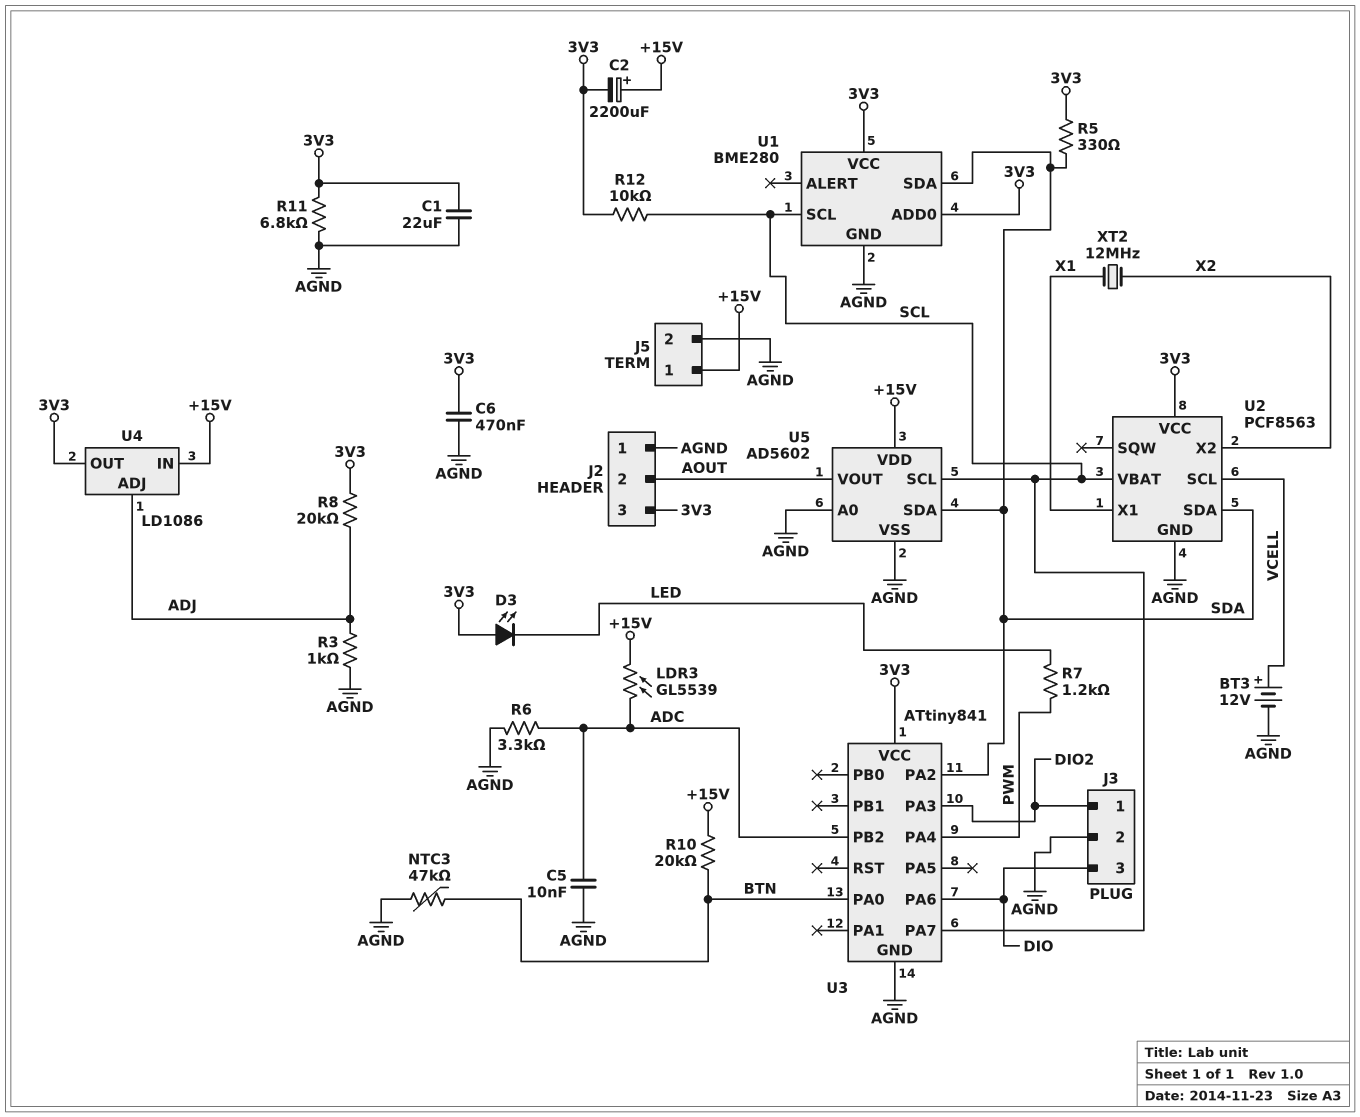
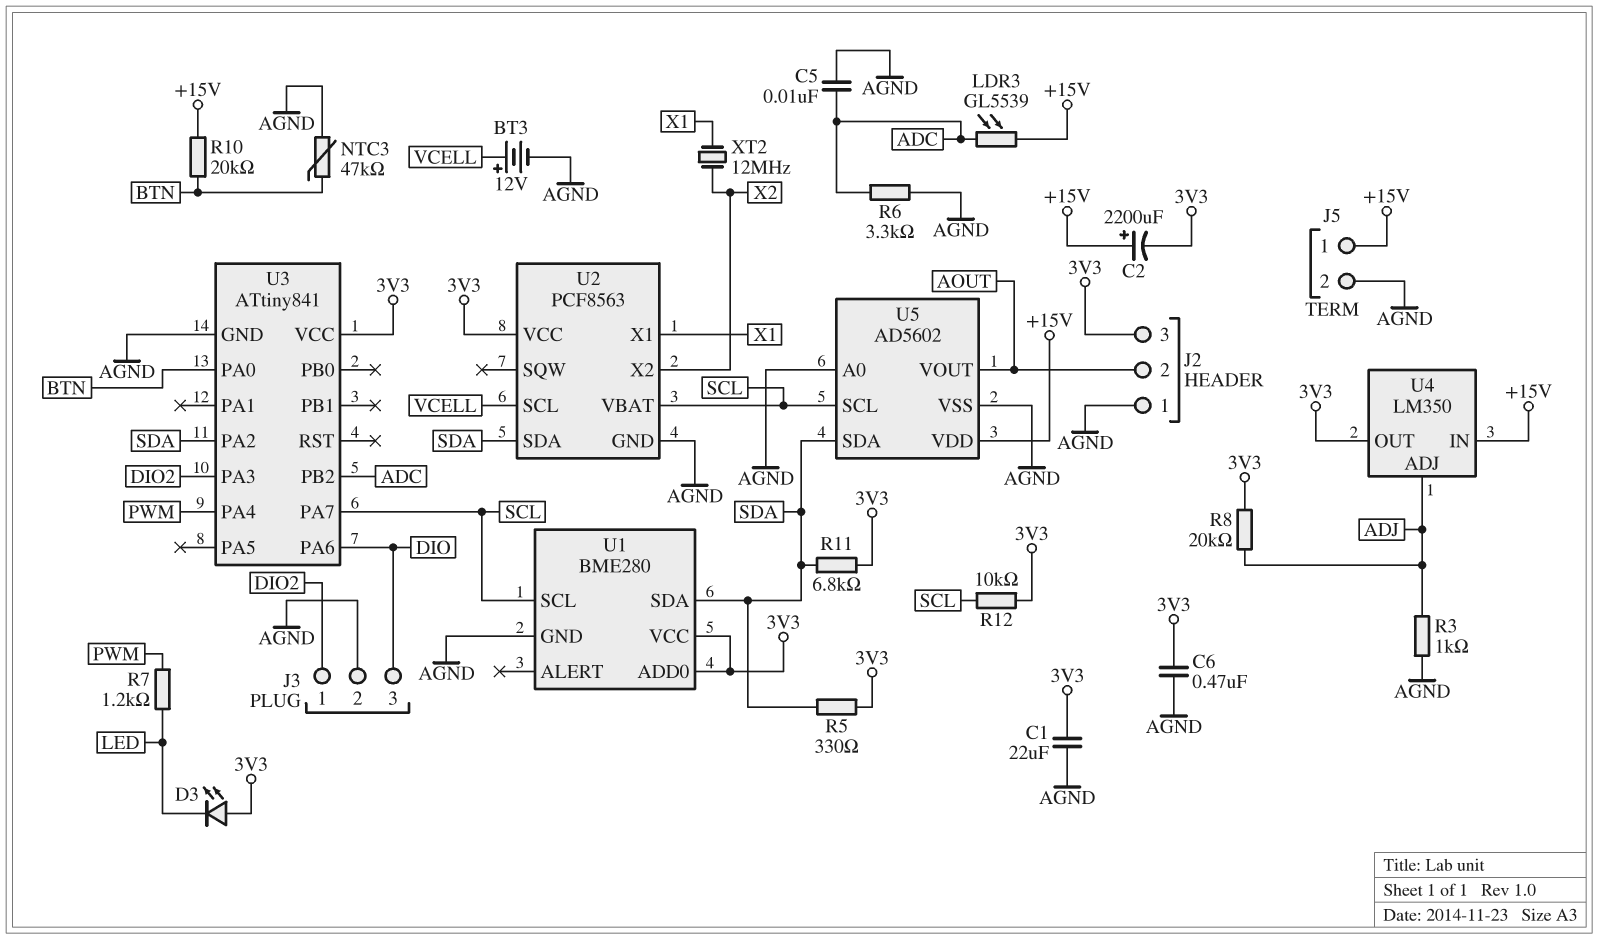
R11: 6.8k (3V3, AGND) -> 6.8k (3V3, SDA)
U4: LD1086 -> LM350

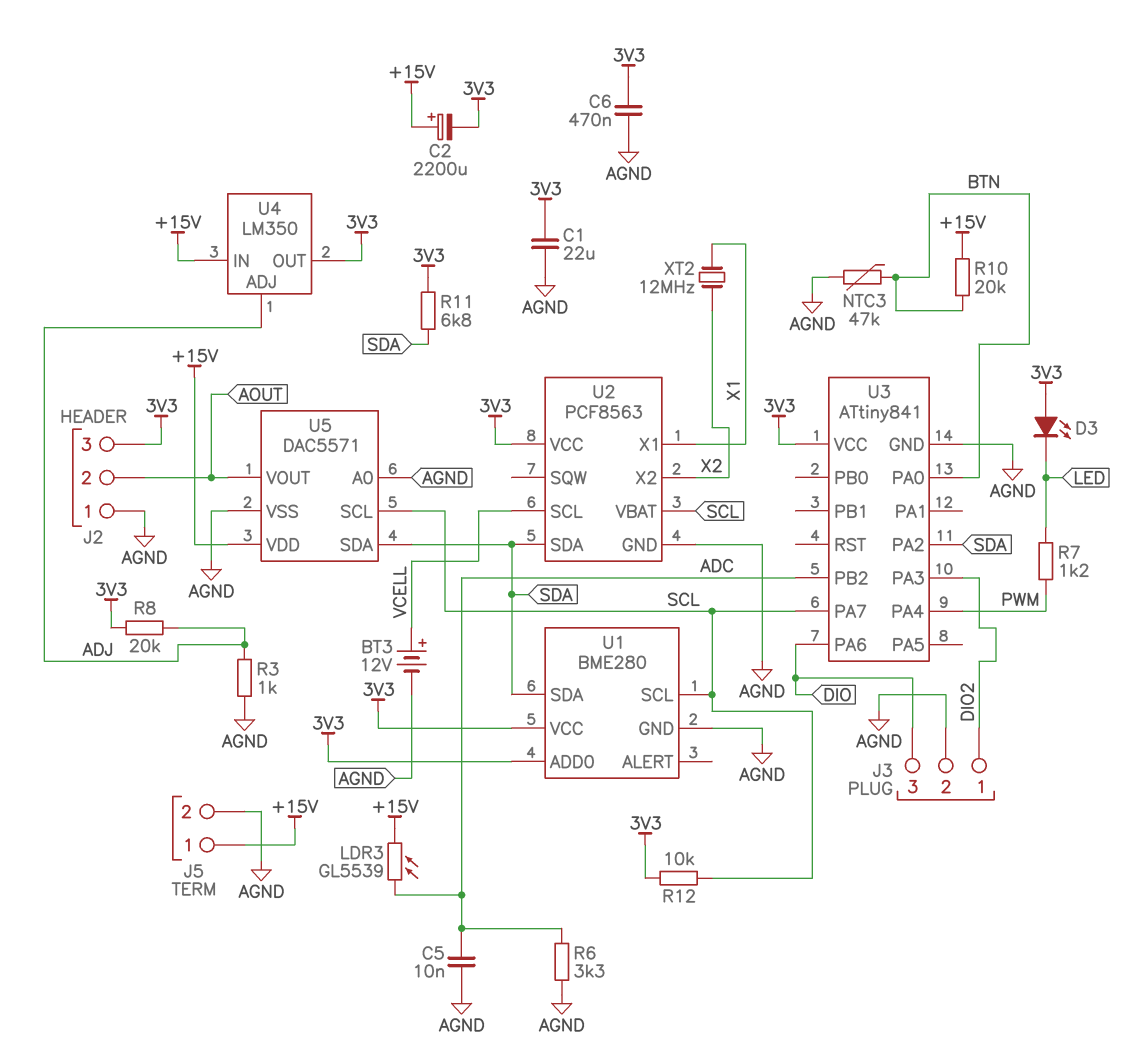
R5: 330 (3V3, SDA) -> none
U5: AD5602 -> DAC5571

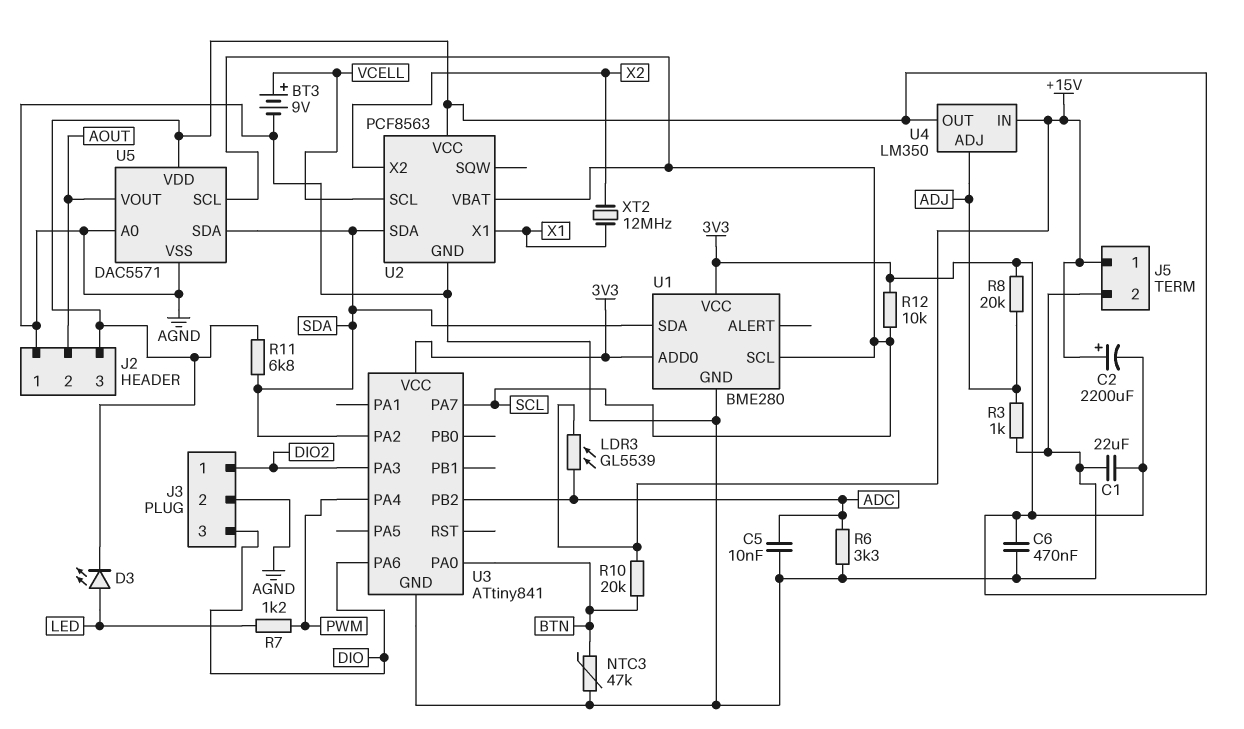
BT3: 12V (plus VCELL, minus AGND) -> 9V (plus VCELL, minus AGND)
D3: LED (A 3V3, K LED) -> LED (A LED, K 3V3)
U5 pin VDD: +15V -> 3V3

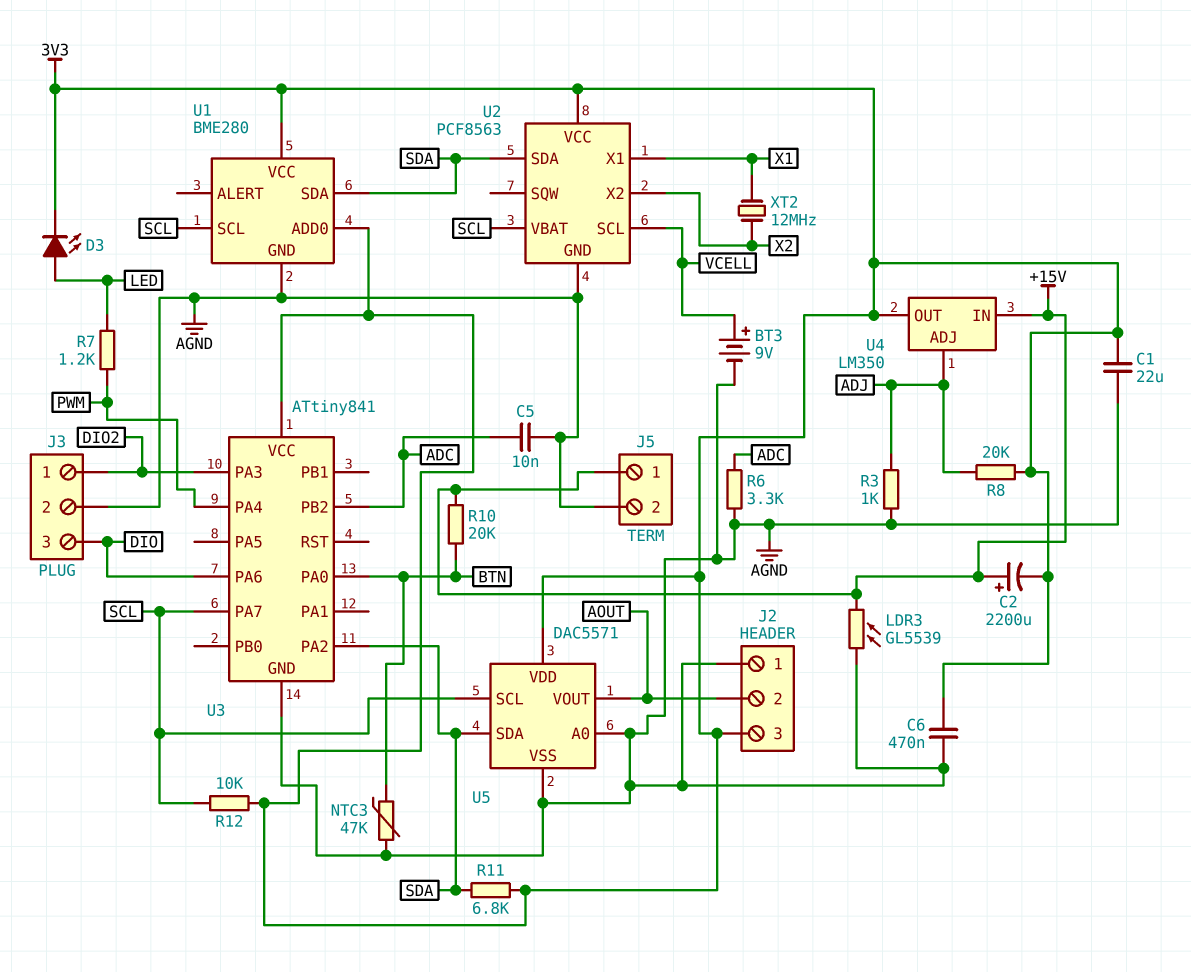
LDR3: GL5539 (+15V, ADC) -> GL5539 (+15V, AGND)

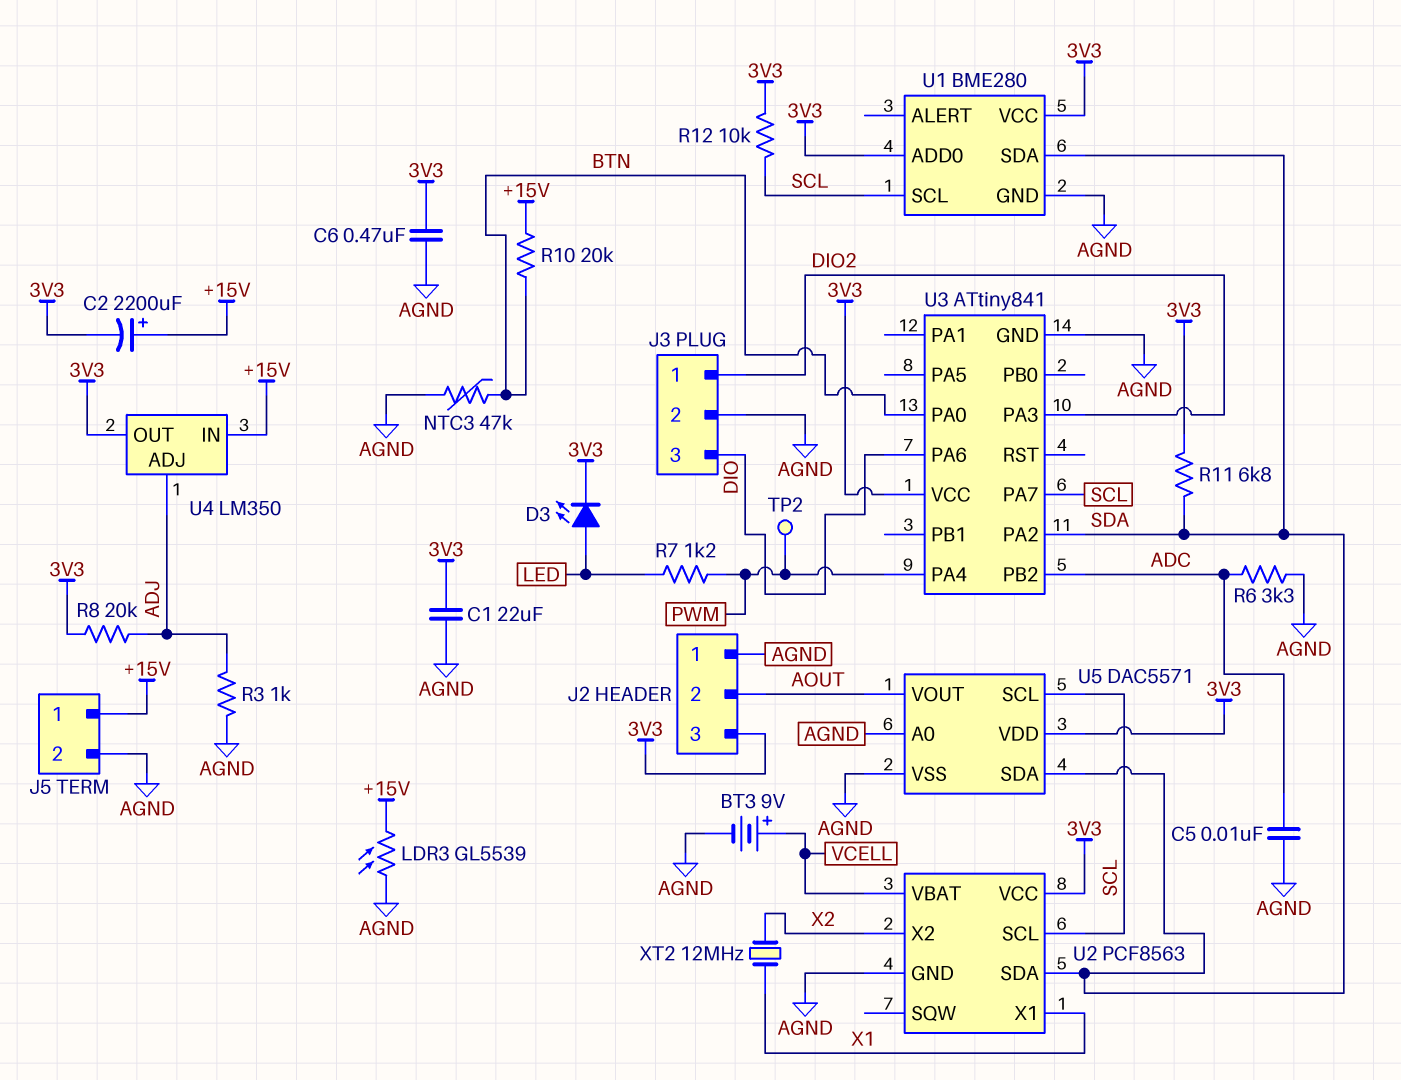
TP2: none -> test point (PWM)
U2 pin SCL: VCELL -> SCL
U2 pin VBAT: SCL -> VCELL

